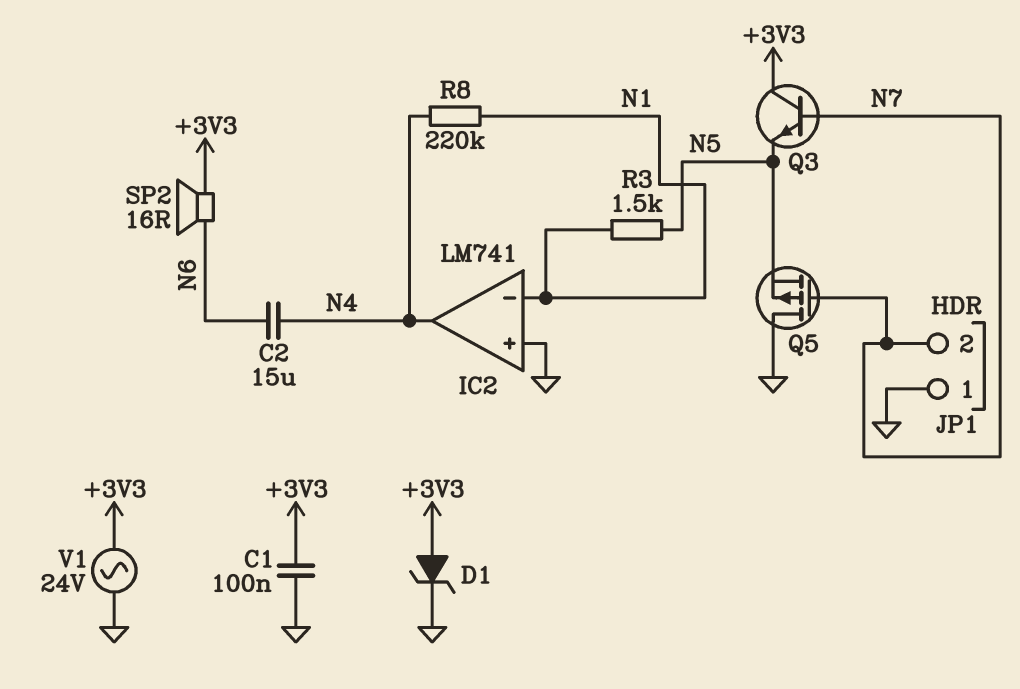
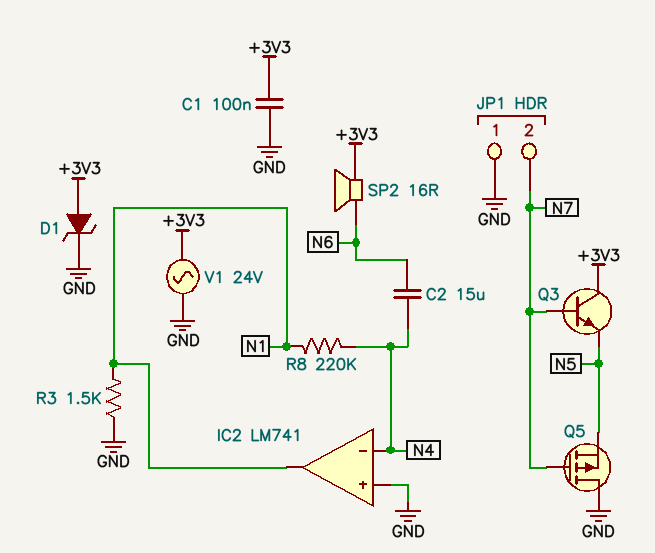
IC2 pin in-: N1 -> N4
IC2 pin out: N4 -> N1
R3: 1.5k (N1, N5) -> 1.5k (GND, N1)

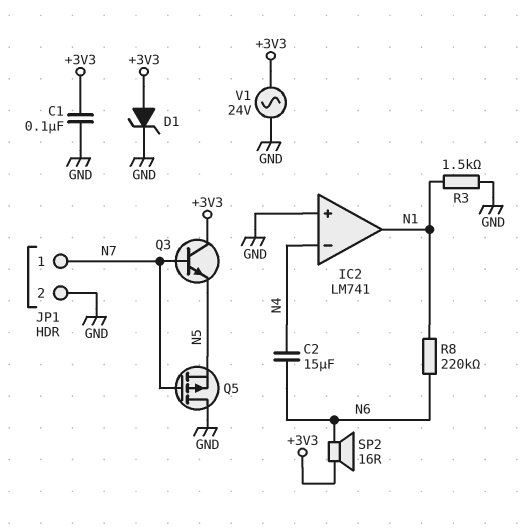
JP1 pin 1: GND -> N7
JP1 pin 2: N7 -> GND
R8: 220k (N1, N4) -> 220k (N1, N6)

